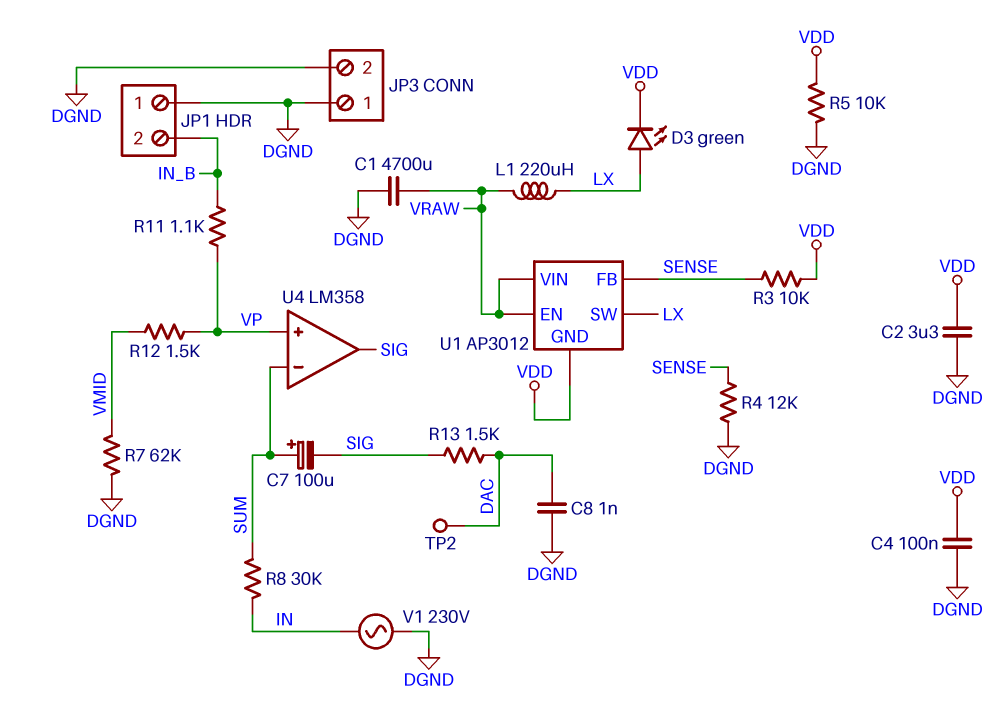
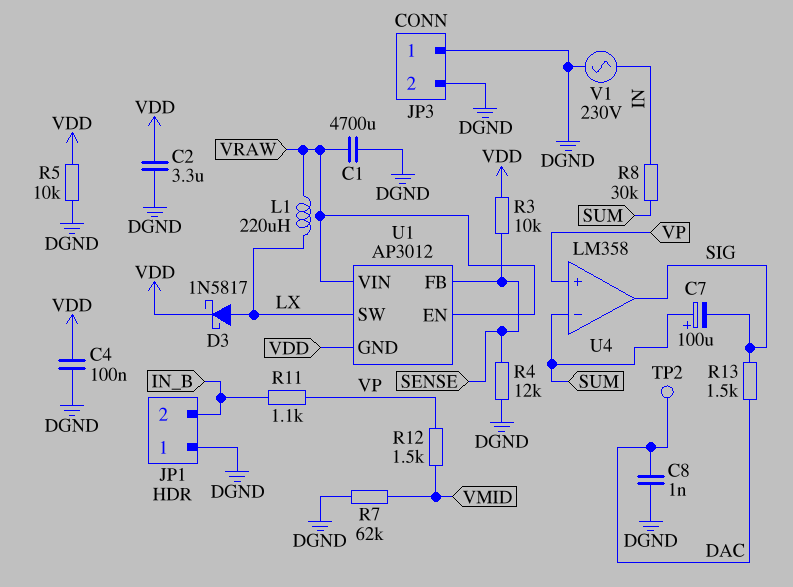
D3: LED green (A LX, K VDD) -> schottky 1N5817 (A LX, K VDD)

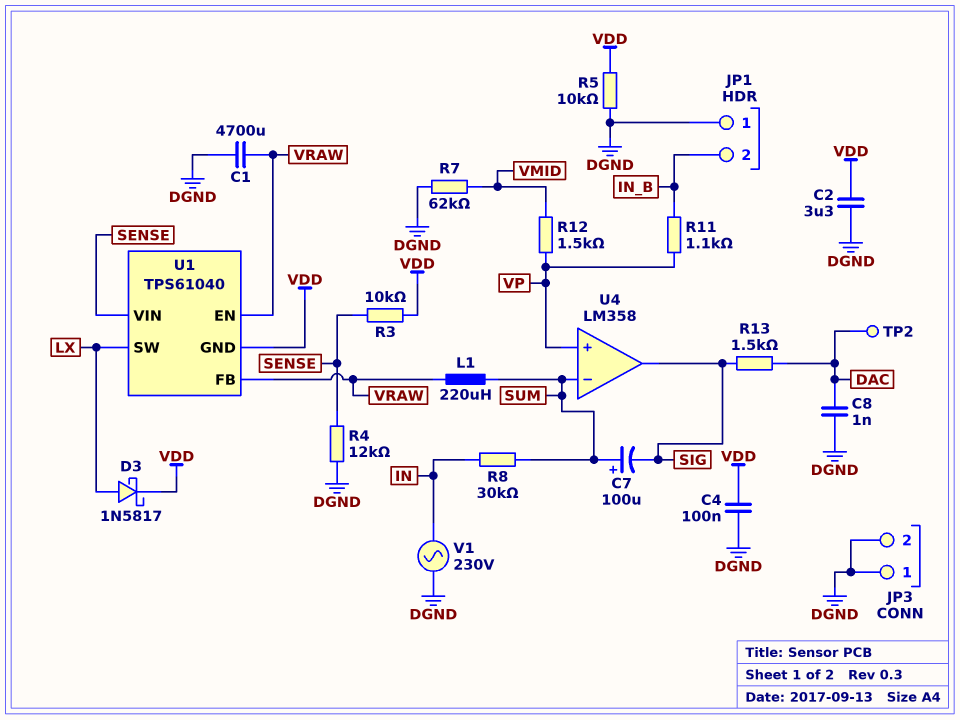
L1: 220uH (LX, VRAW) -> 220uH (SUM, VRAW)
U1: AP3012 -> TPS61040
U1 pin FB: SENSE -> VRAW
U1 pin VIN: VRAW -> SENSE

